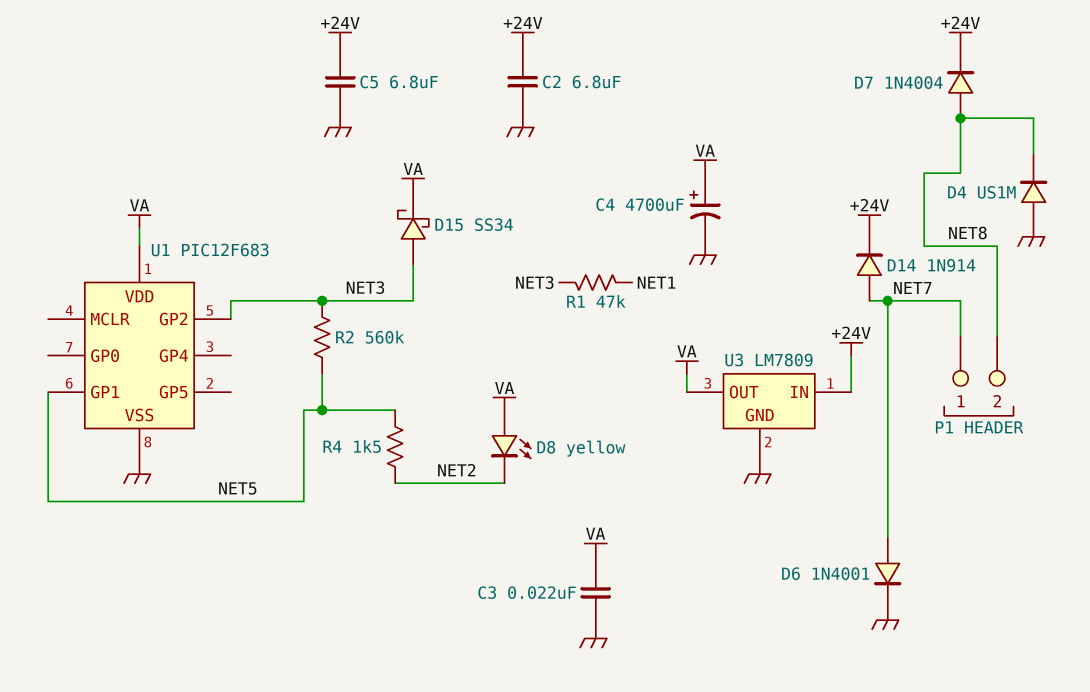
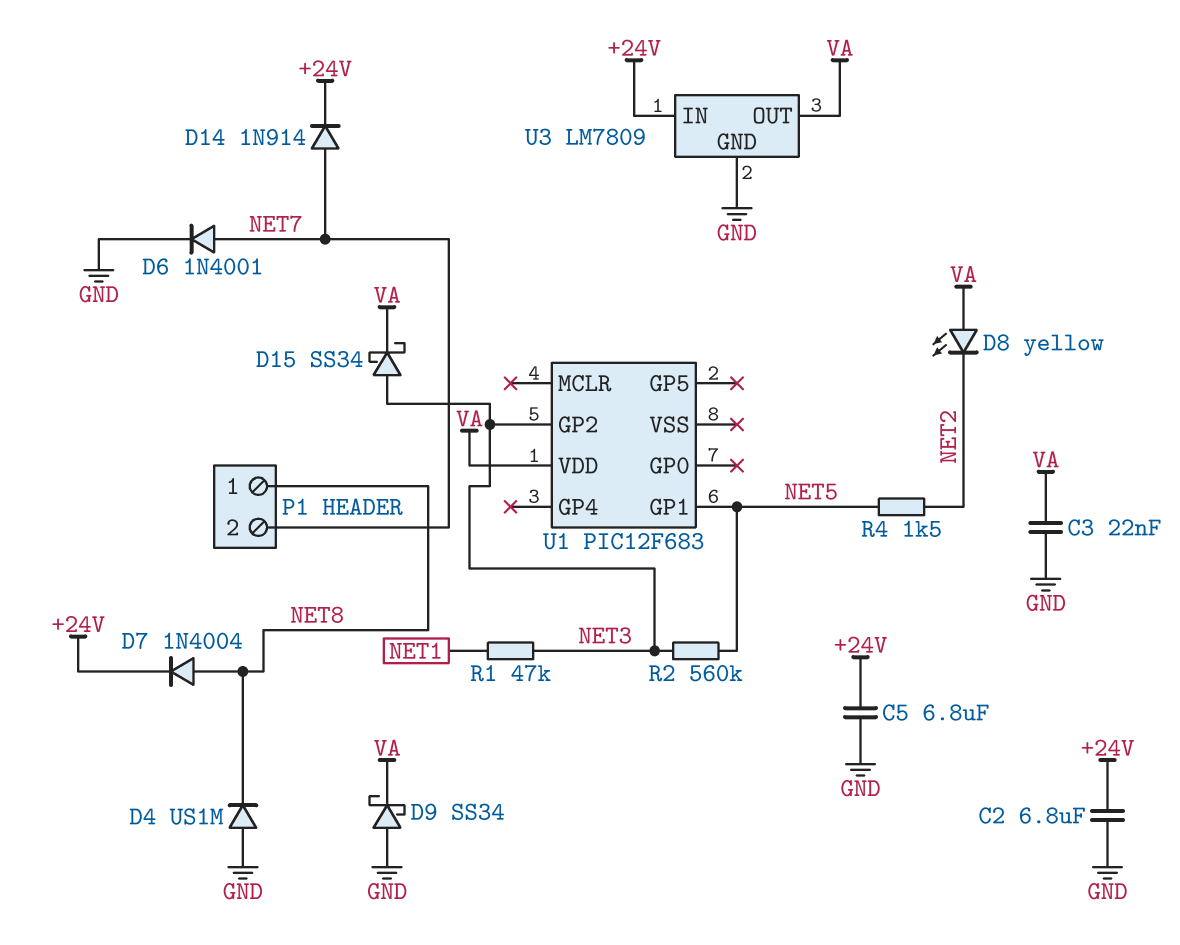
C4: 4700uF (plus VA, minus GND) -> none
D9: none -> schottky SS34 (A GND, K VA)
P1 pin 1: NET7 -> NET8
P1 pin 2: NET8 -> NET7
U1 pin VSS: GND -> none

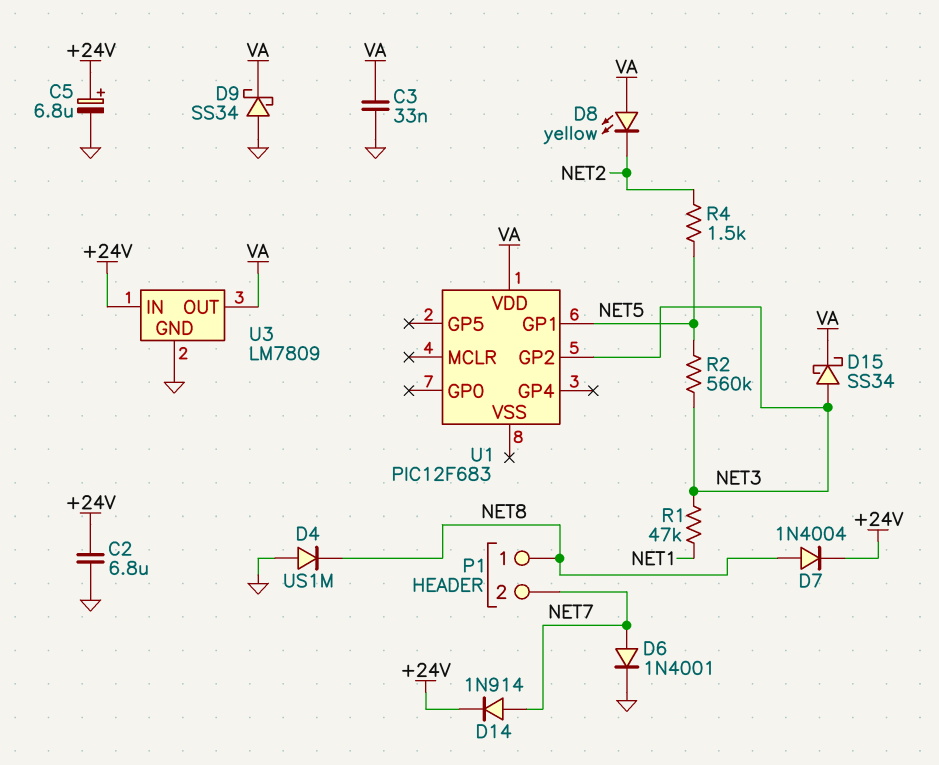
C3: 22nF (GND, VA) -> 33nF (GND, VA)
C5: 6.8uF (+24V, GND) -> 6.8uF (plus +24V, minus GND)

